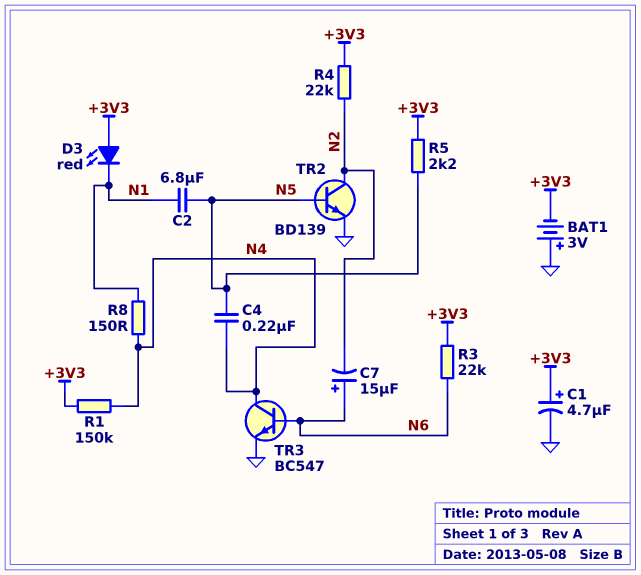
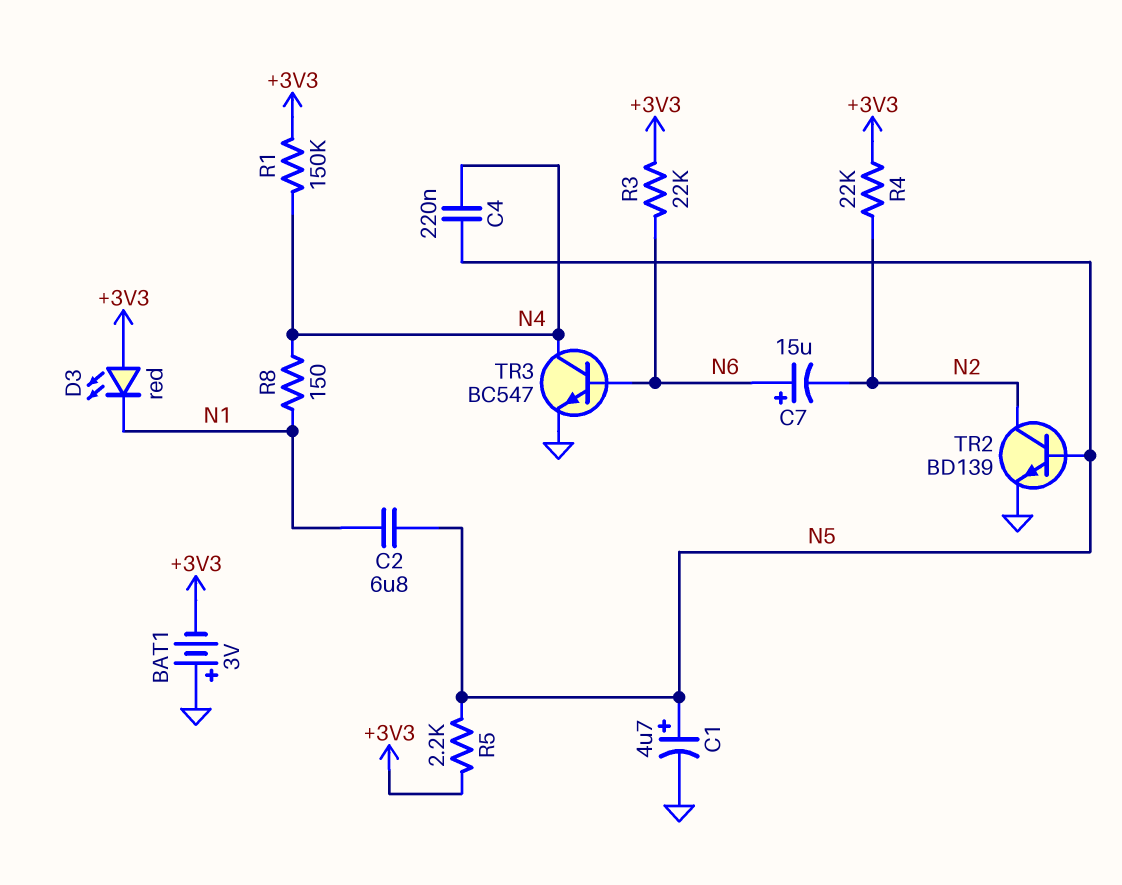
C1: 4.7uF (plus +3V3, minus GND) -> 4.7uF (plus N5, minus GND)

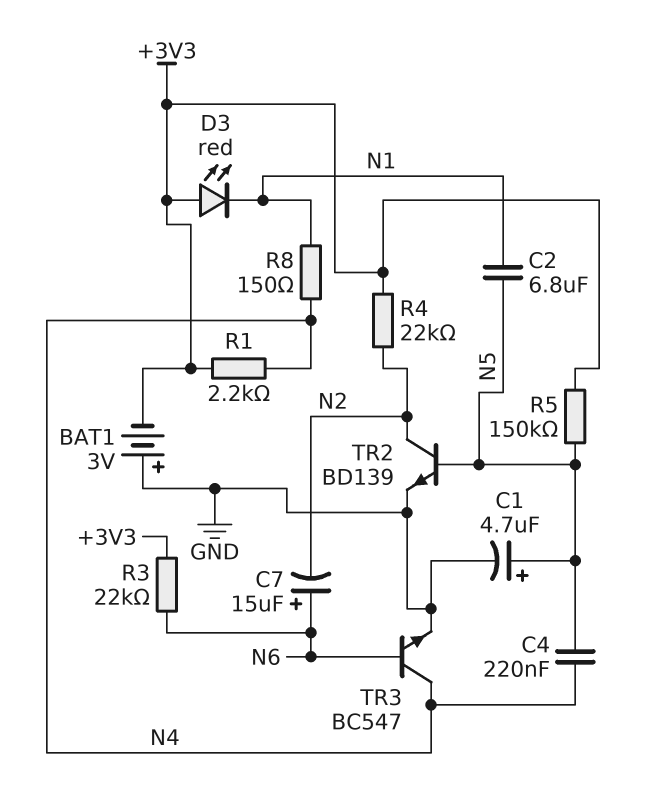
R1: 150k (+3V3, N4) -> 2.2k (+3V3, N4)
R5: 2.2k (+3V3, N5) -> 150k (+3V3, N5)

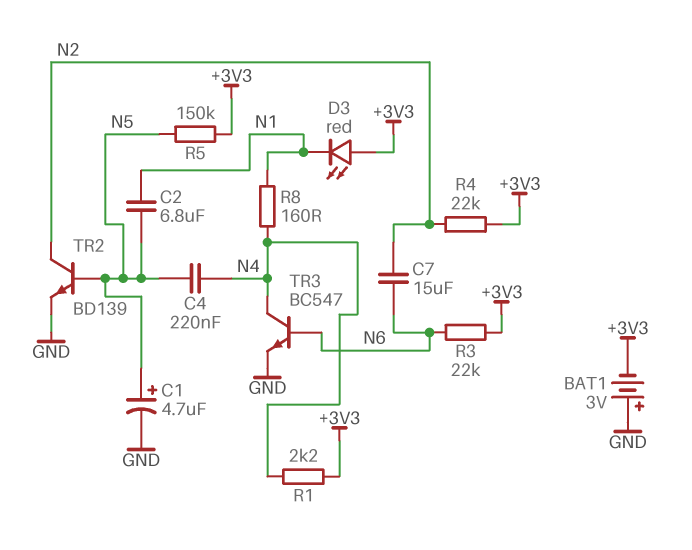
C7: 15uF (plus N6, minus N2) -> 15uF (N2, N6)
R8: 150 (N1, N4) -> 160 (N1, N4)

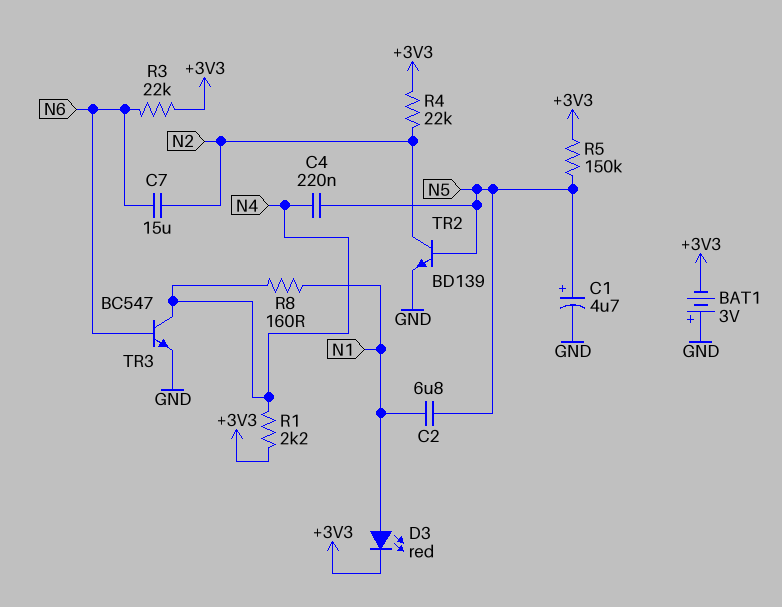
D3: LED red (A +3V3, K N1) -> LED red (A N1, K +3V3)

